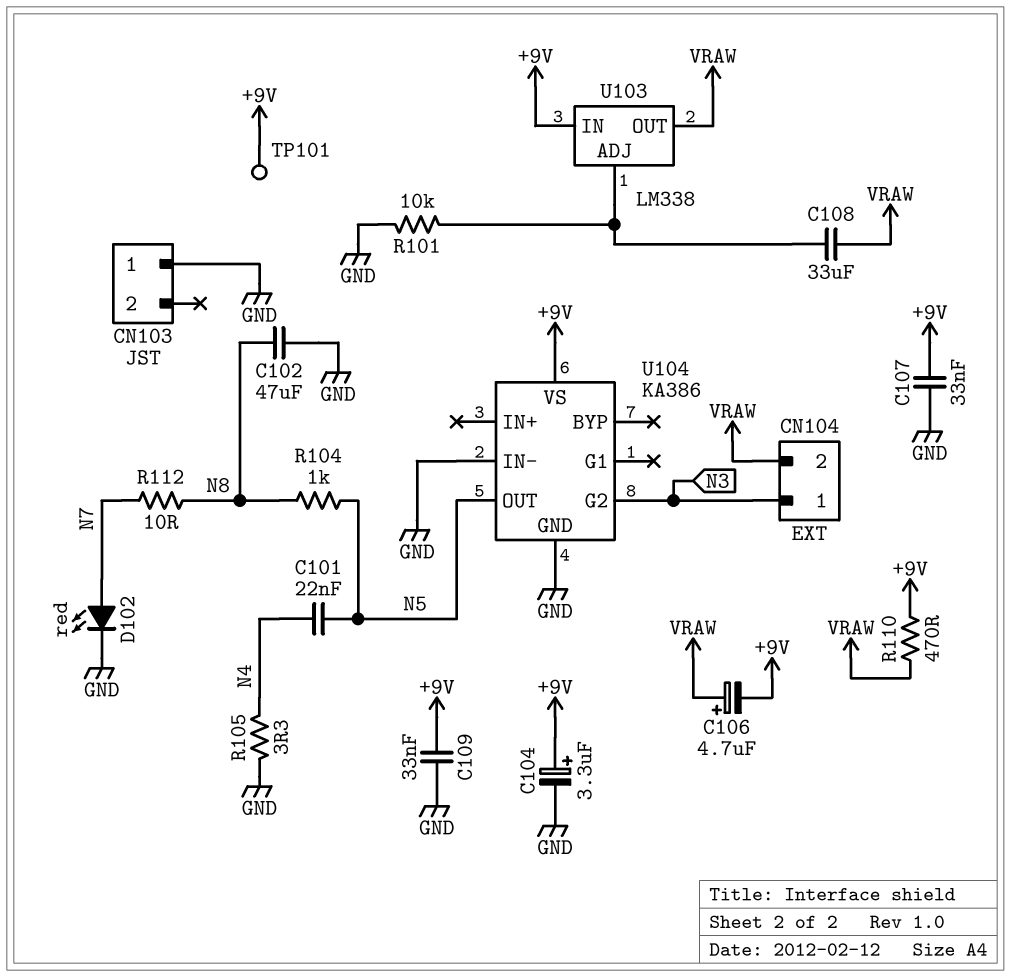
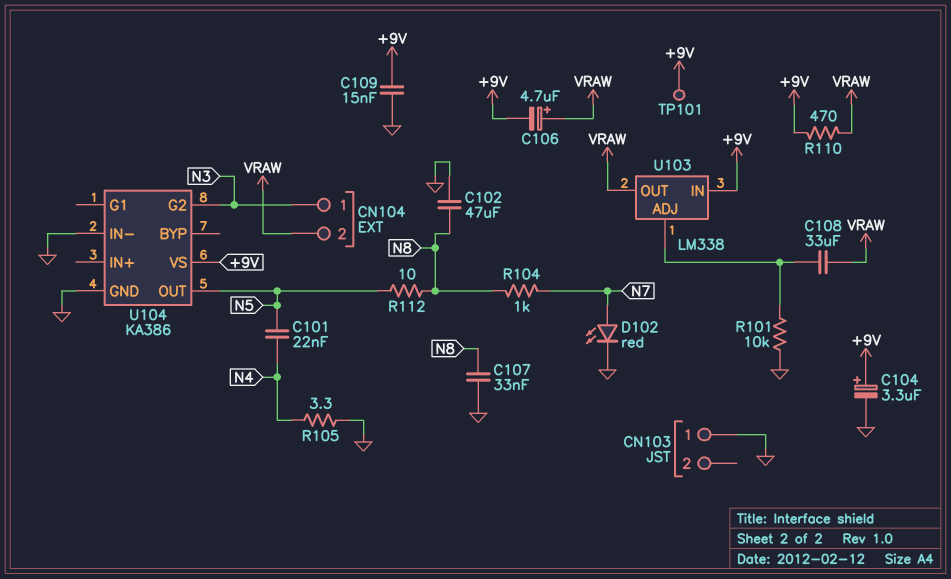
C107: 33nF (+9V, GND) -> 33nF (GND, N8)
C109: 33nF (+9V, GND) -> 15nF (+9V, GND)
R104: 1k (N5, N8) -> 1k (N7, N8)
R112: 10 (N7, N8) -> 10 (N5, N8)

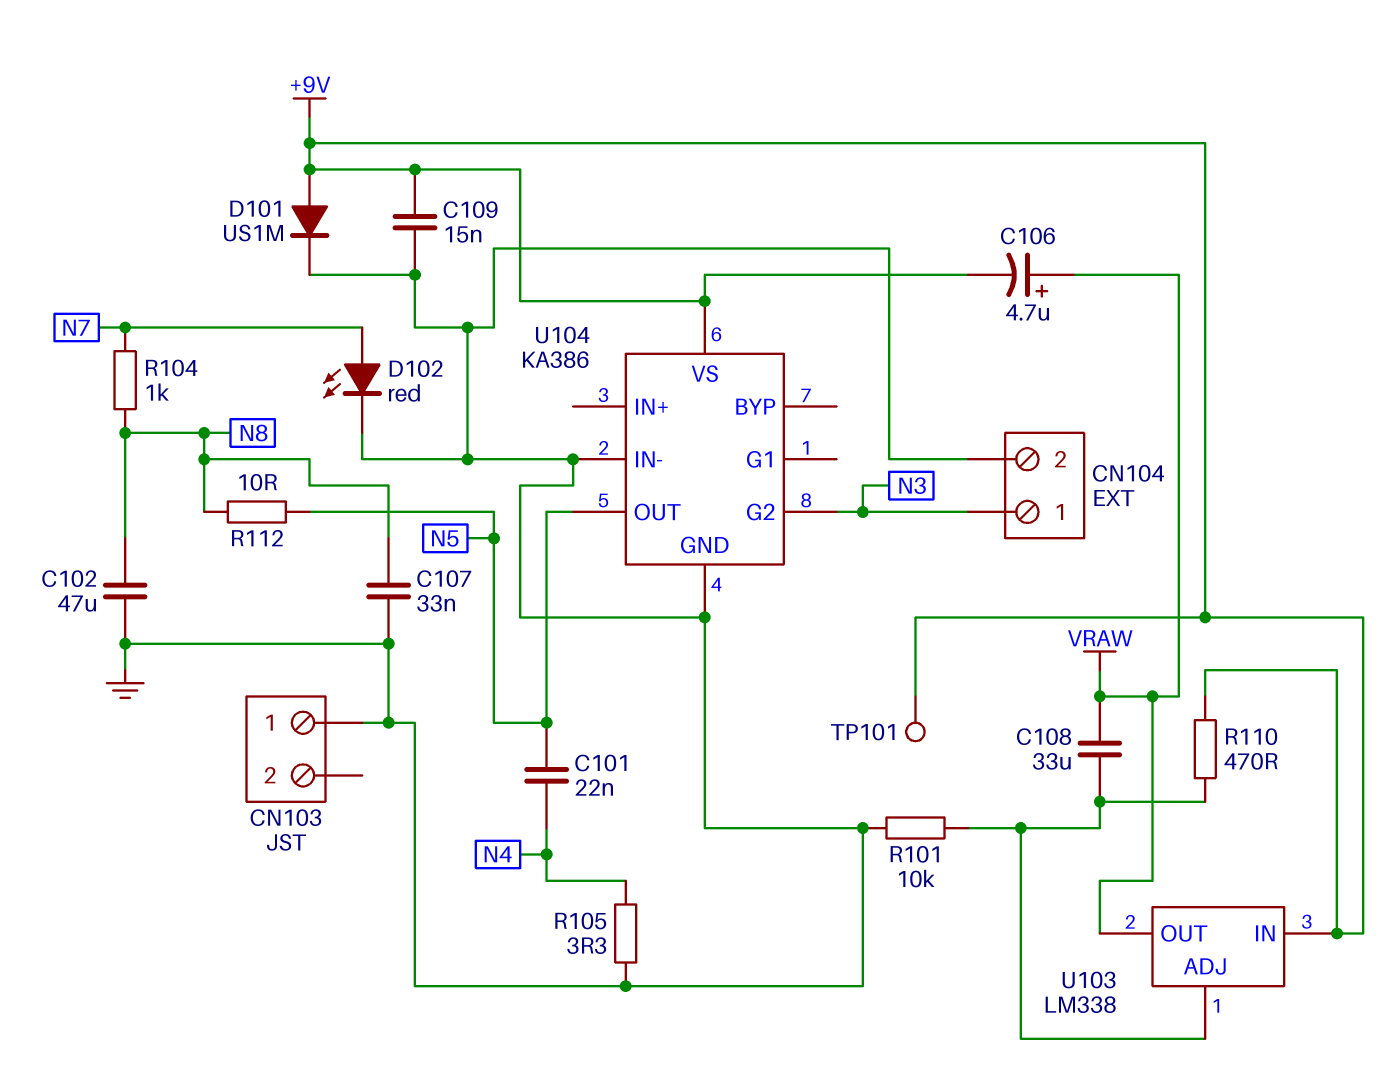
C104: 3.3uF (plus +9V, minus GND) -> none
CN104 pin 2: VRAW -> GND
D101: none -> diode US1M (A +9V, K GND)
R110: 470 (+9V, VRAW) -> 470 (+9V, U103/ADJ)

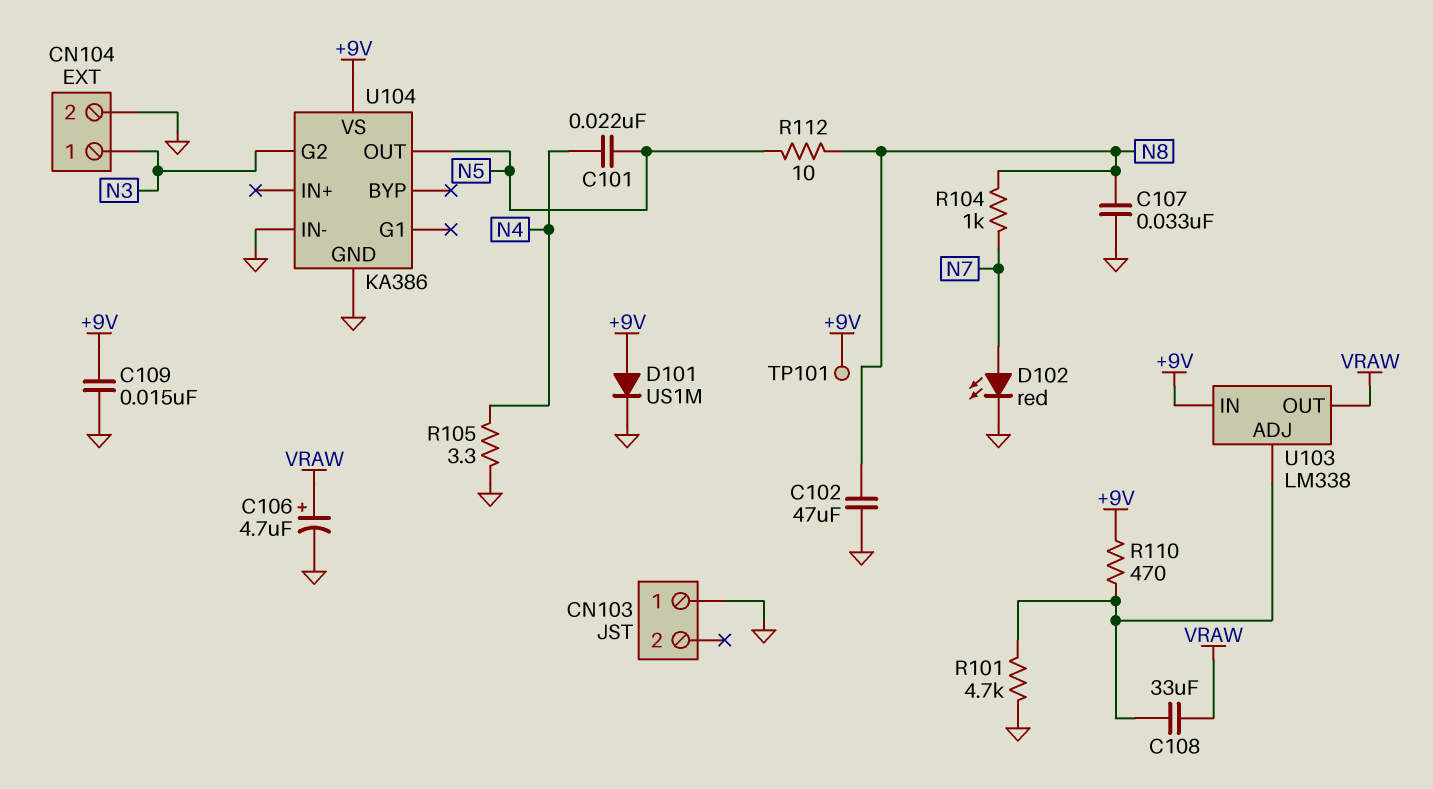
C106: 4.7uF (plus VRAW, minus +9V) -> 4.7uF (plus VRAW, minus GND)
R101: 10k (GND, U103/ADJ) -> 4.7k (GND, U103/ADJ)

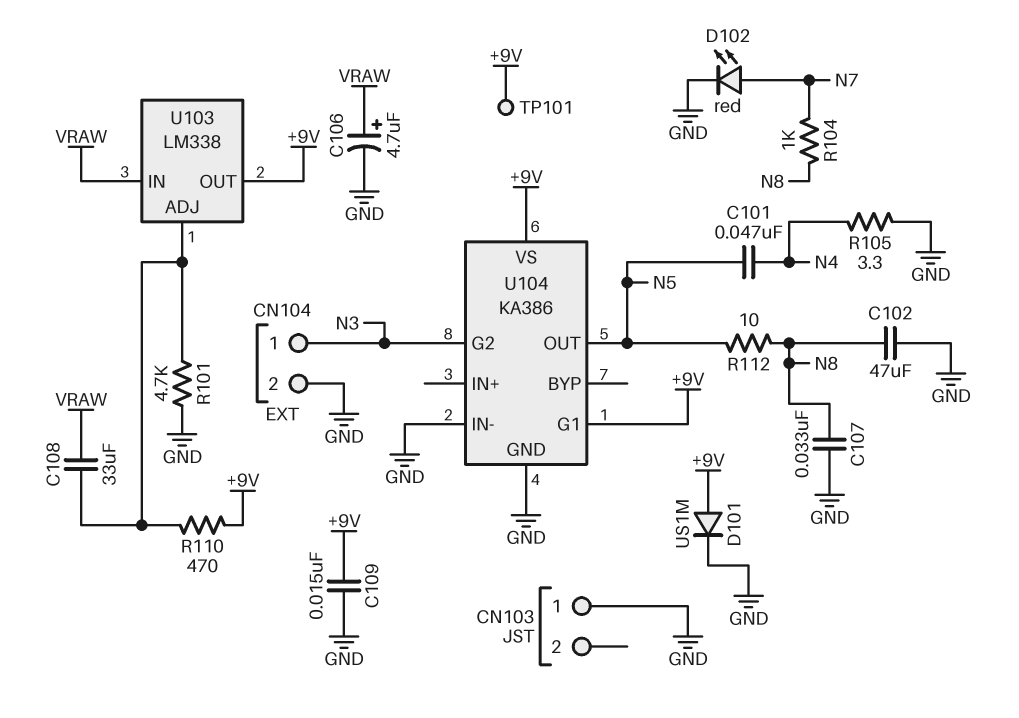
C101: 22nF (N4, N5) -> 47nF (N4, N5)
U103 pin IN: +9V -> VRAW
U103 pin OUT: VRAW -> +9V
U104 pin G1: none -> +9V

